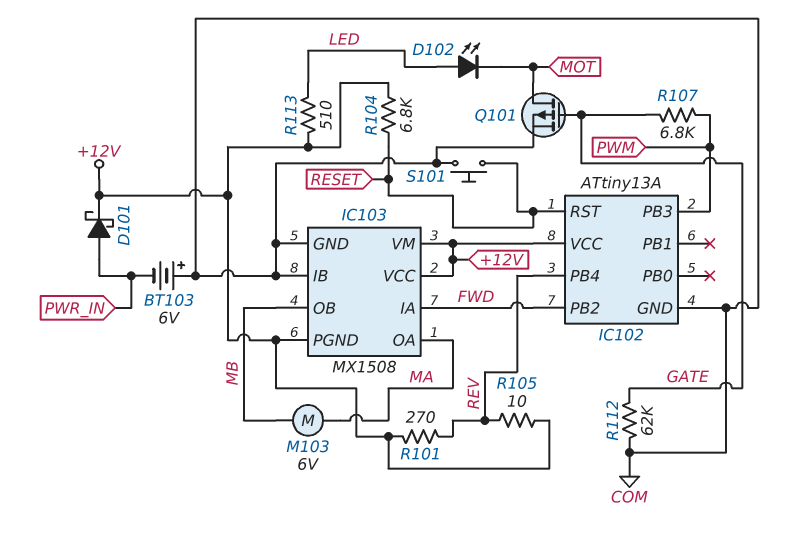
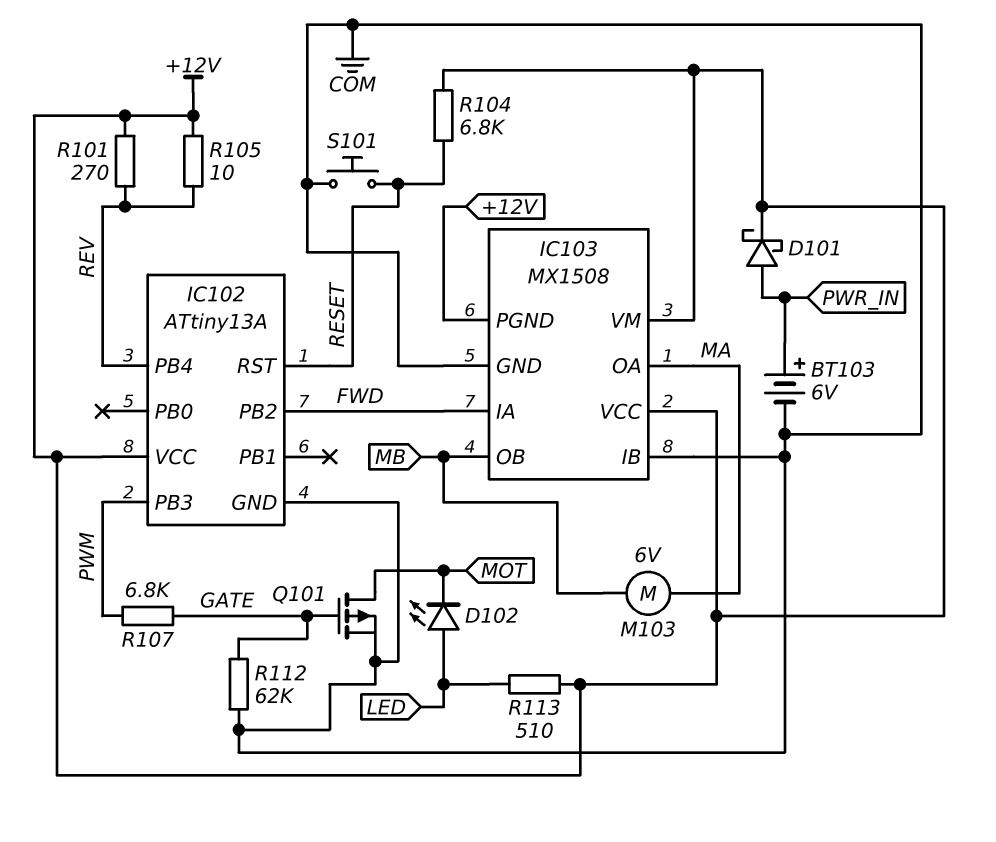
BT103: 6V (plus COM, minus PWR_IN) -> 6V (plus PWR_IN, minus COM)

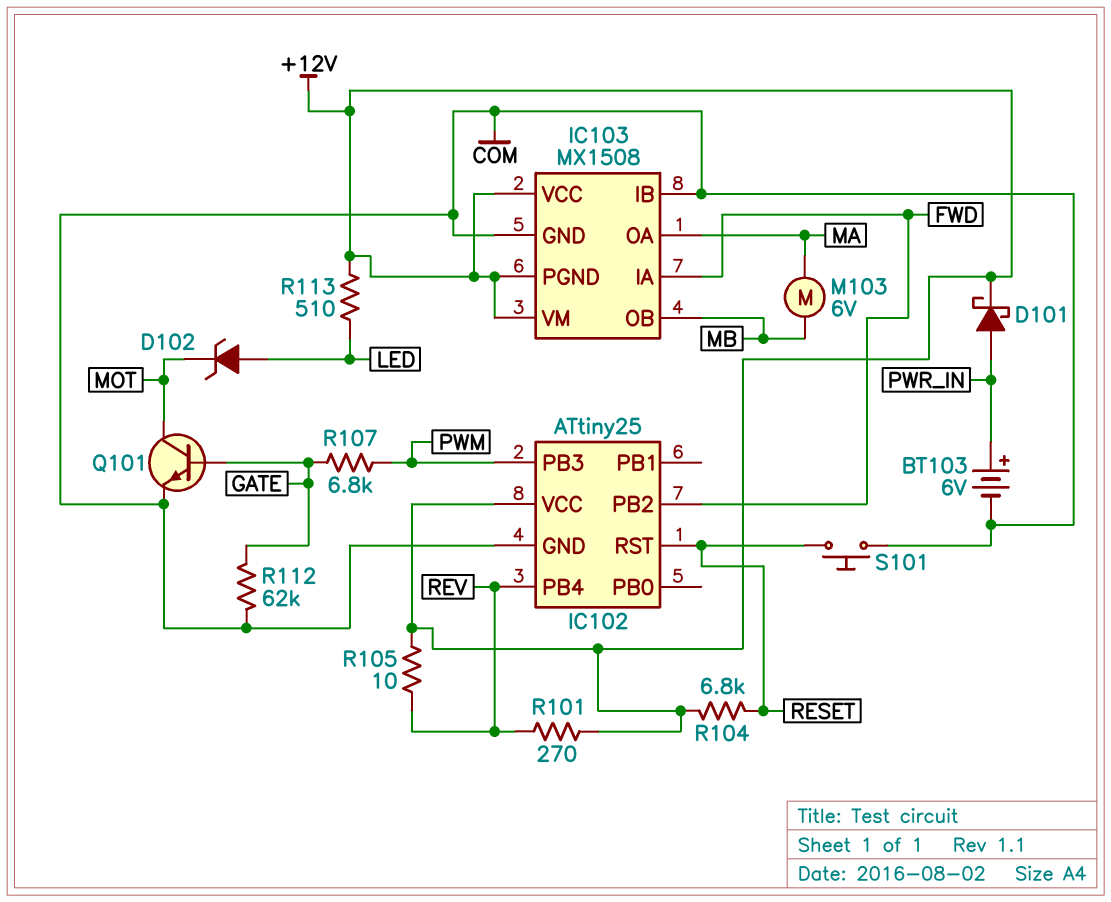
D102: LED (A LED, K MOT) -> zener (A LED, K MOT)
IC102: ATtiny13A -> ATtiny25
Q101: PMOS (G GATE, D MOT, S COM) -> NPN (B GATE, C MOT, E COM)

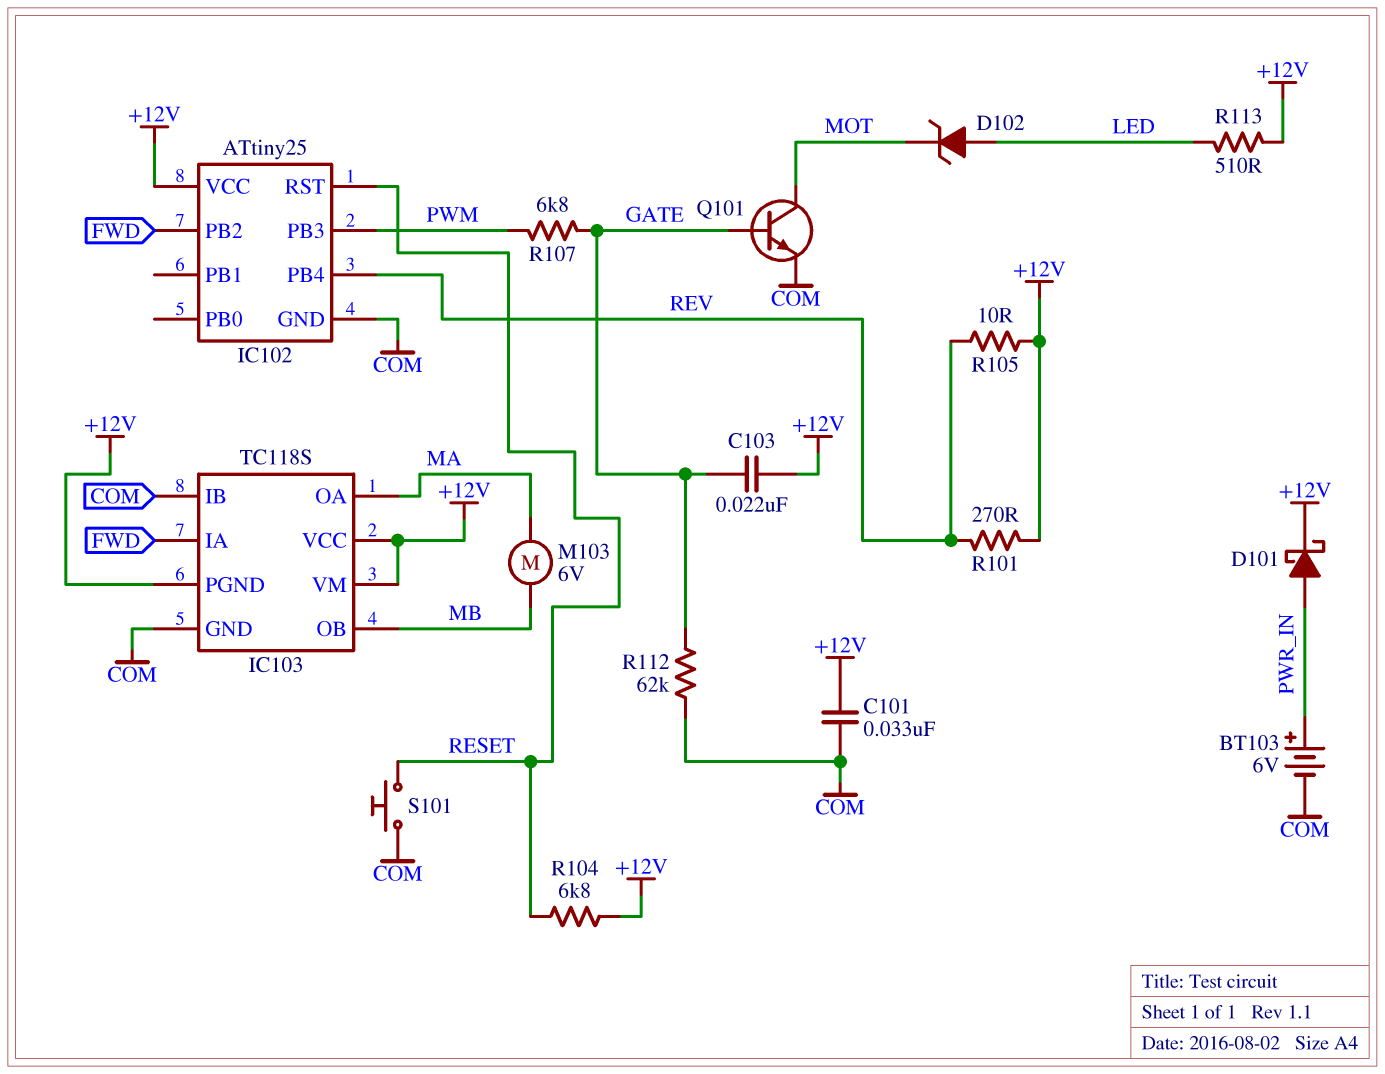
C101: none -> 33nF (+12V, COM)
C103: none -> 22nF (+12V, GATE)
IC103: MX1508 -> TC118S

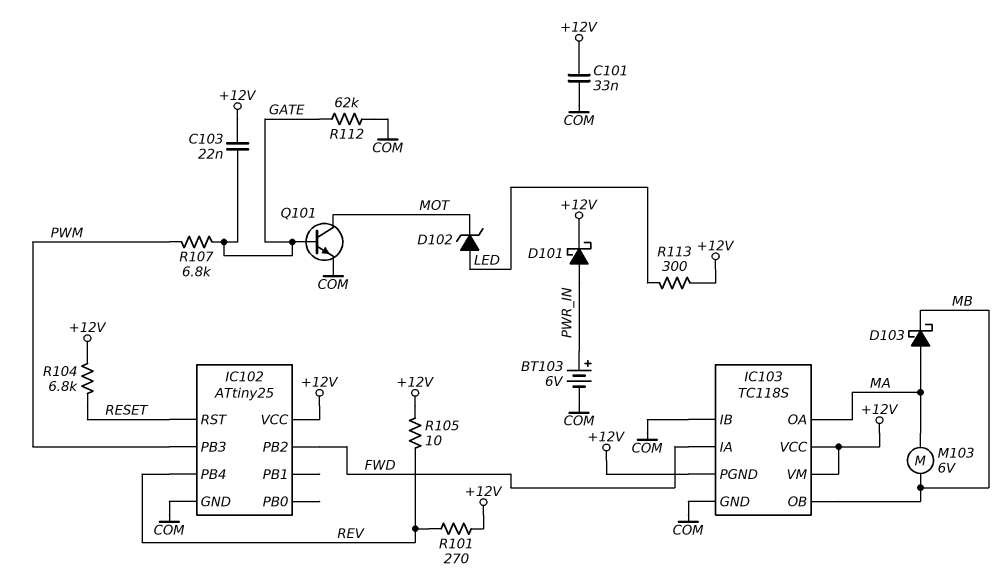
D103: none -> schottky (A MA, K MB)
R113: 510 (+12V, LED) -> 300 (+12V, LED)
S101: button (COM, RESET) -> none

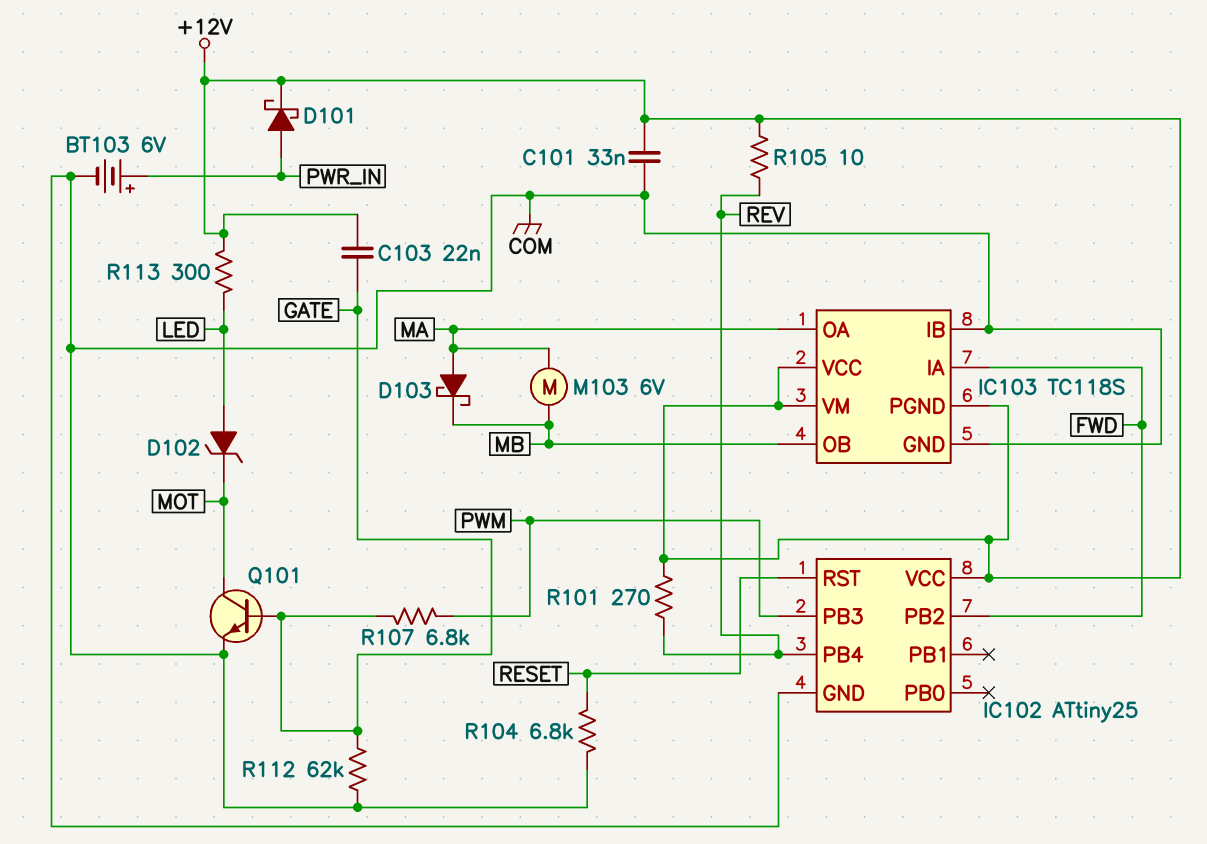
R104: 6.8k (+12V, RESET) -> 6.8k (COM, RESET)

